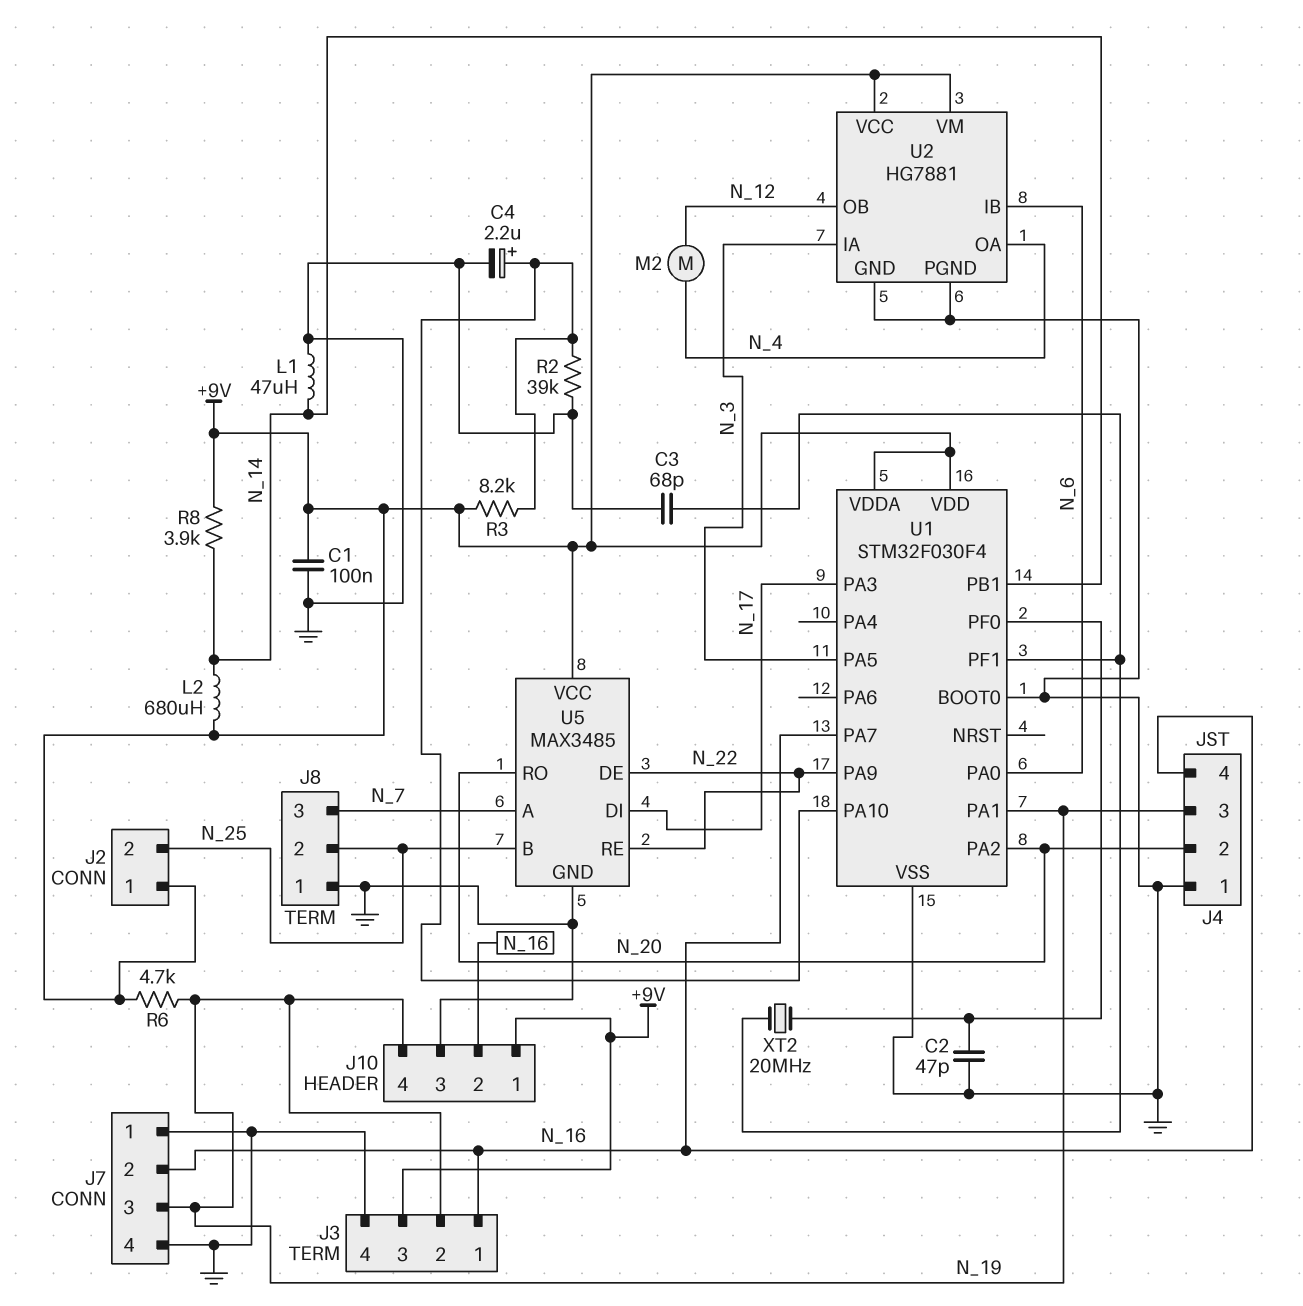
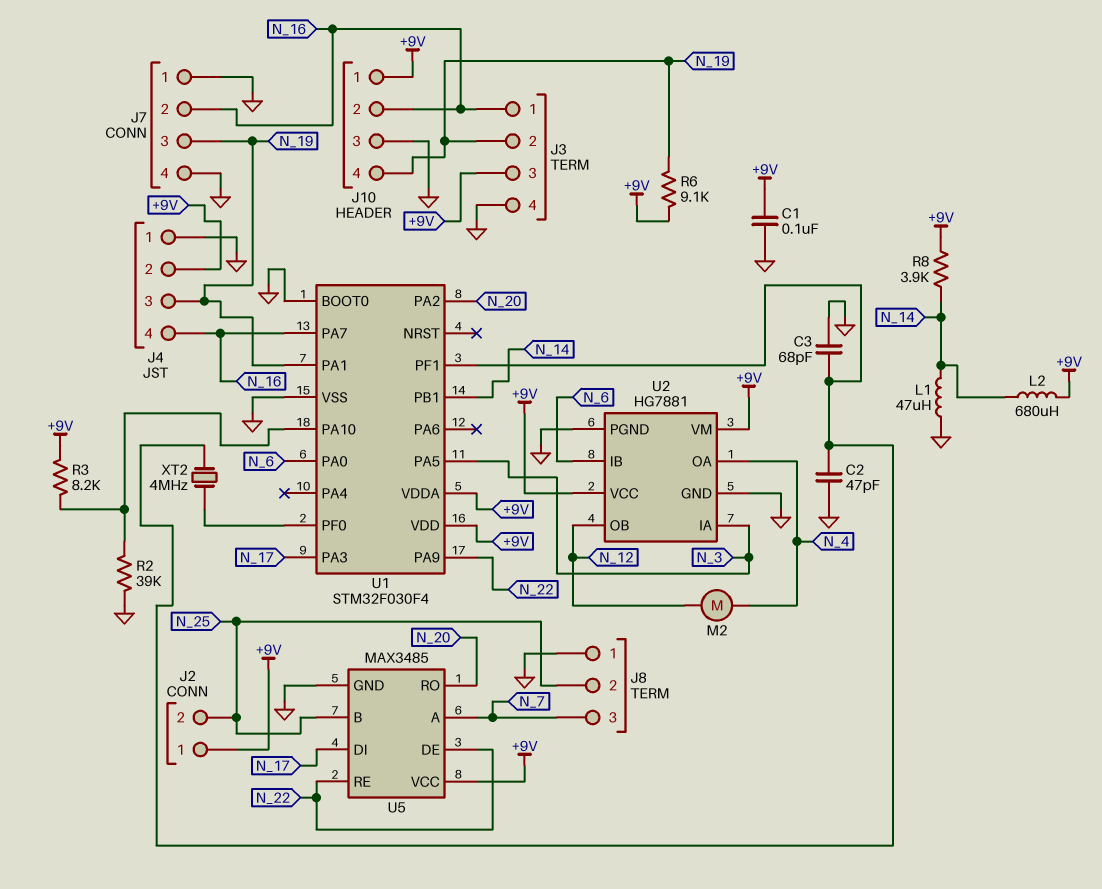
C2: 47pF (GND, U1/PF0) -> 47pF (GND, U1/PF1)
C4: 2.2uF (plus U1/PA10, minus GND) -> none
J4 pin 2: N_20 -> +9V
R6: 4.7k (+9V, N_19) -> 9.1k (+9V, N_19)
XT2: 20MHz (U1/PF0, U1/PF1) -> 4MHz (U1/PF0, U1/PF1)

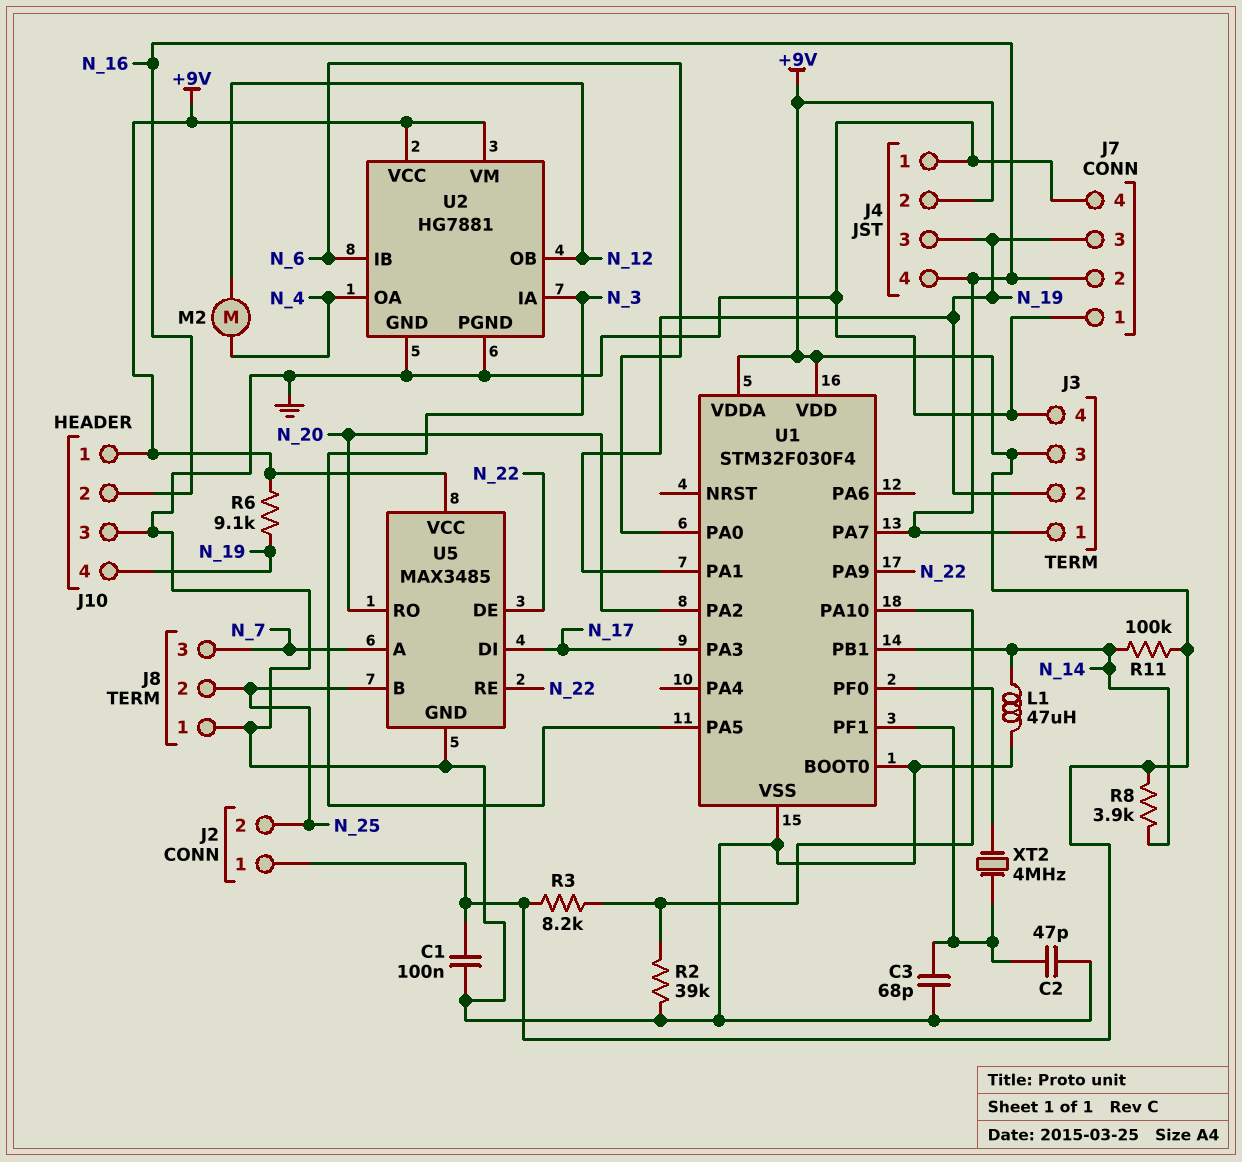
L2: 680uH (+9V, N_14) -> none
R11: none -> 100k (+9V, N_14)

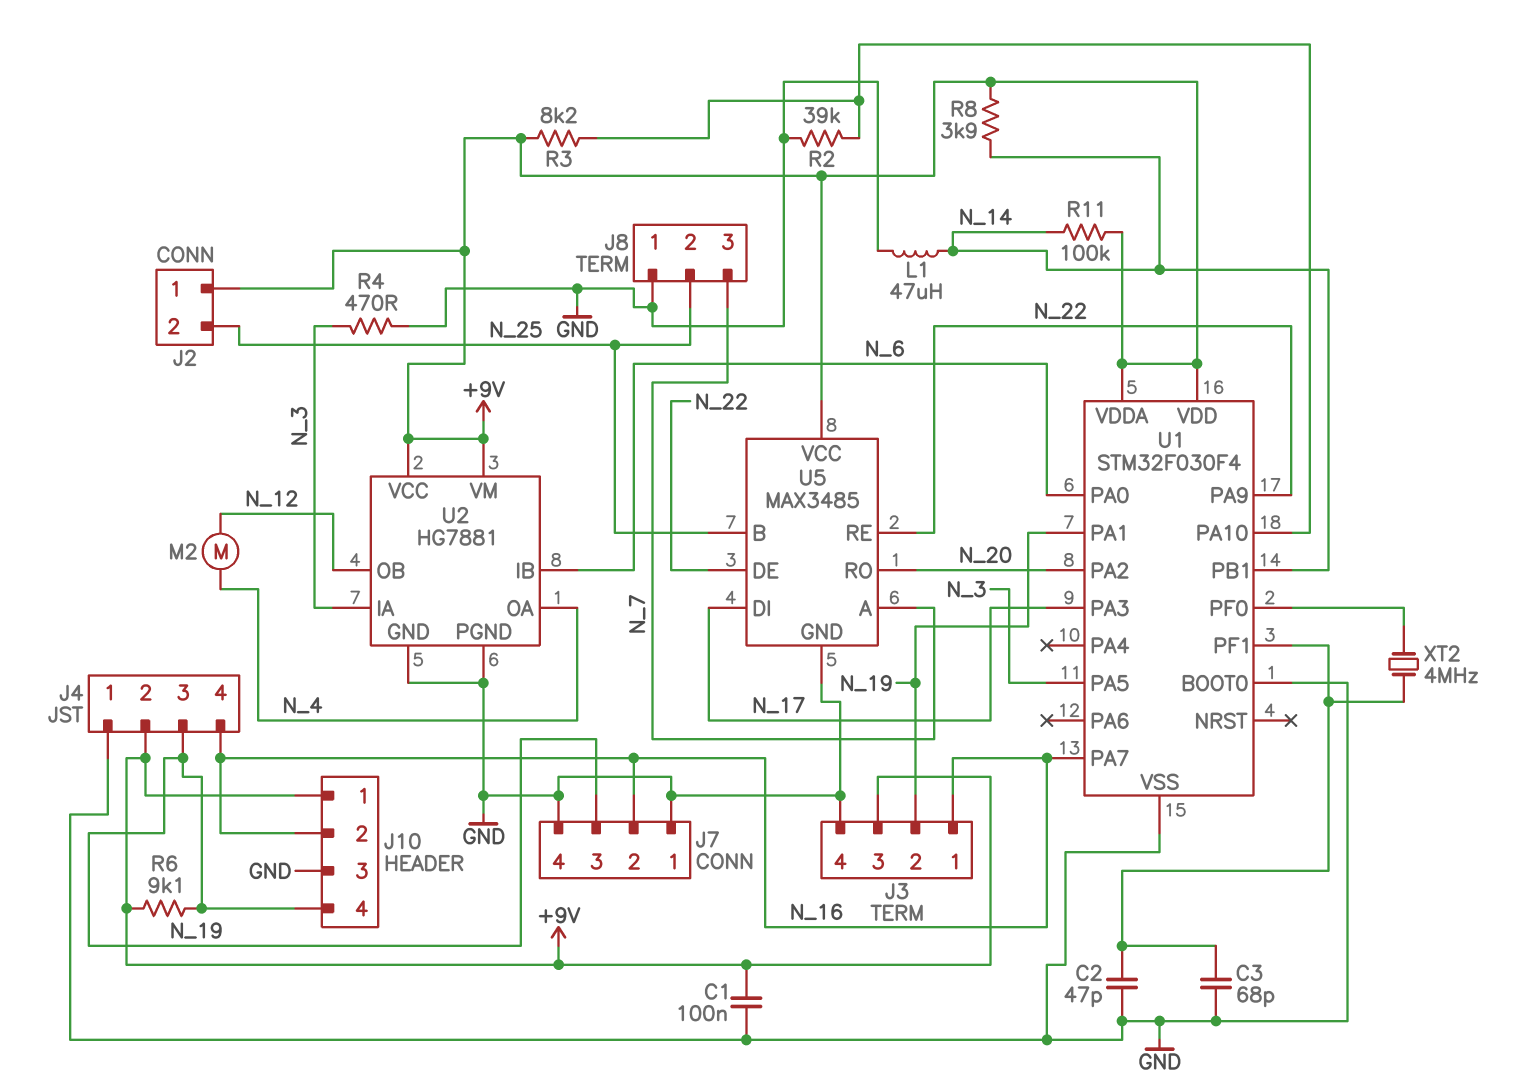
R4: none -> 470 (GND, N_3)

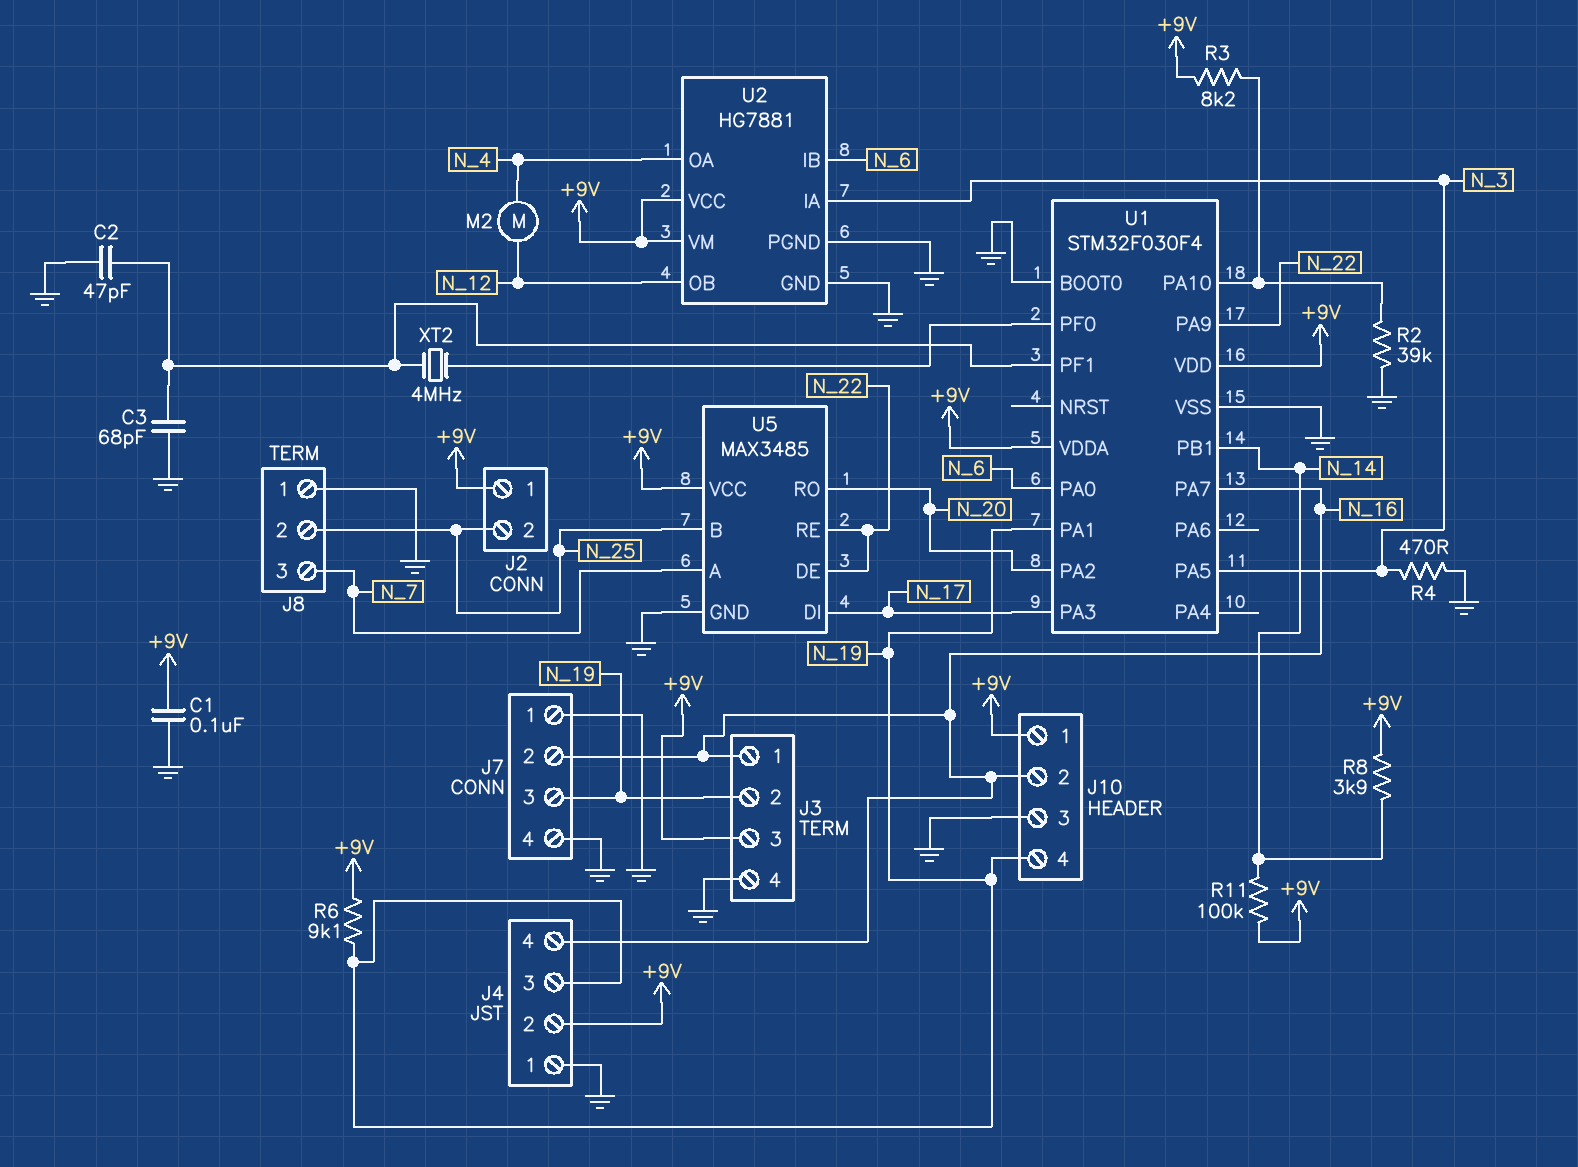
L1: 47uH (GND, N_14) -> none

